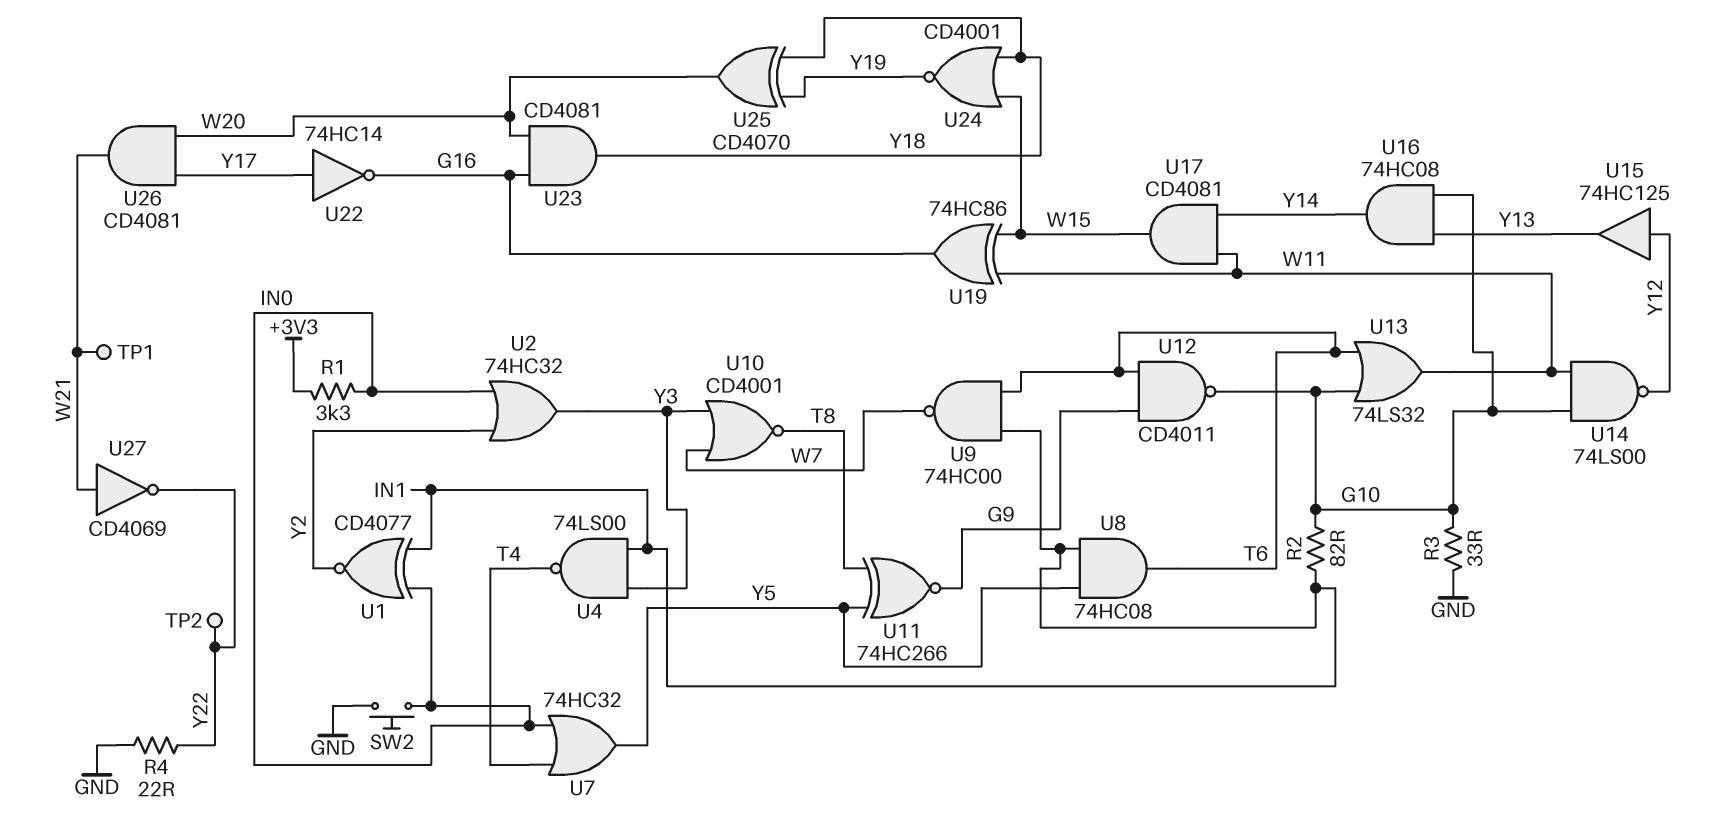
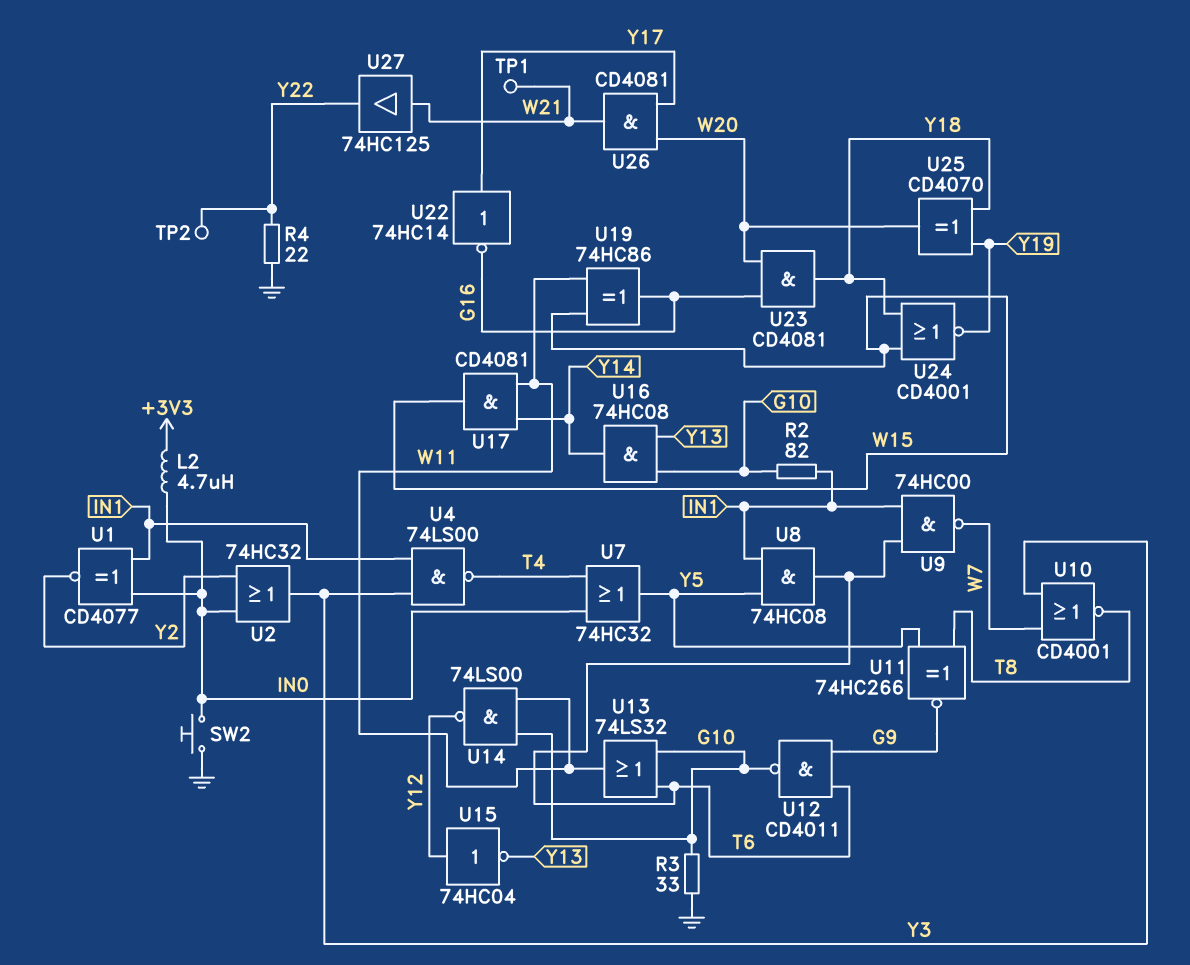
L2: none -> 4.7uH (+3V3, IN0)
R1: 3.3k (+3V3, IN0) -> none
U15: buffer 74HC125 (in Y12, out Y13) -> NOT 74HC04 (in Y12, out Y13)
U27: NOT CD4069 (in W21, out Y22) -> buffer 74HC125 (in W21, out Y22)

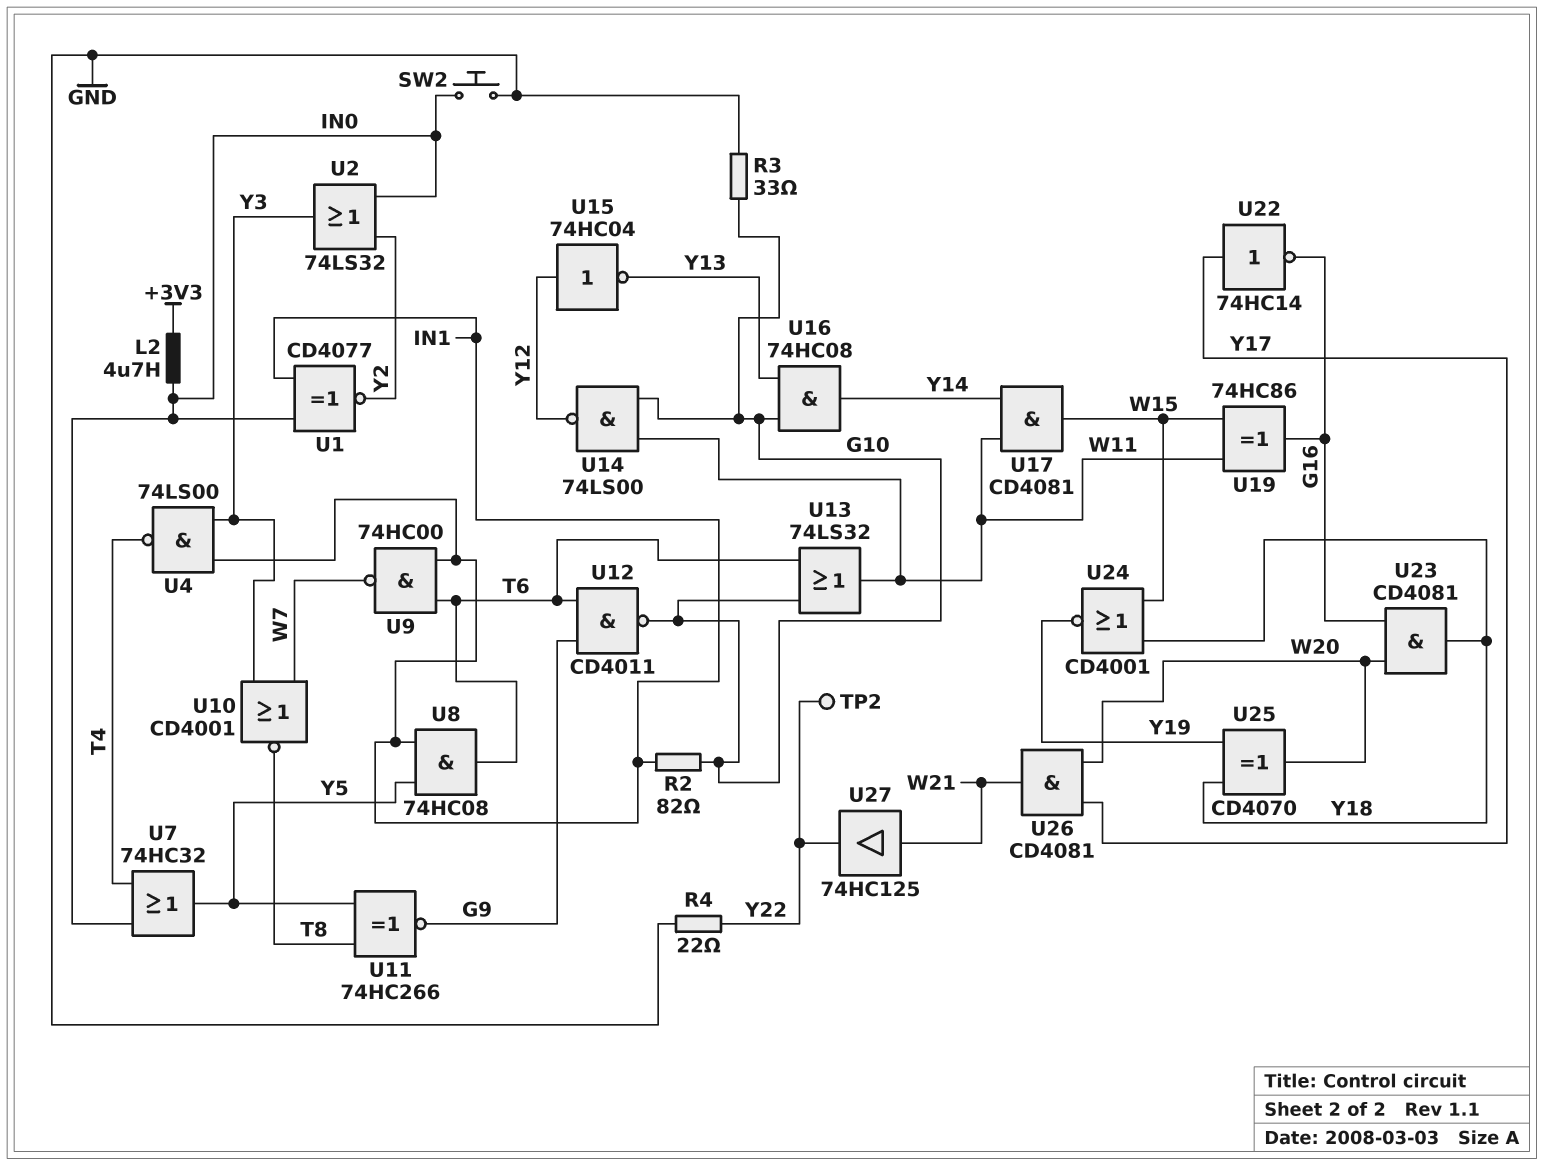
TP1: test point (W21) -> none
U2: OR 74HC32 (in IN0, in Y2, out Y3) -> OR 74LS32 (in IN0, in Y2, out Y3)

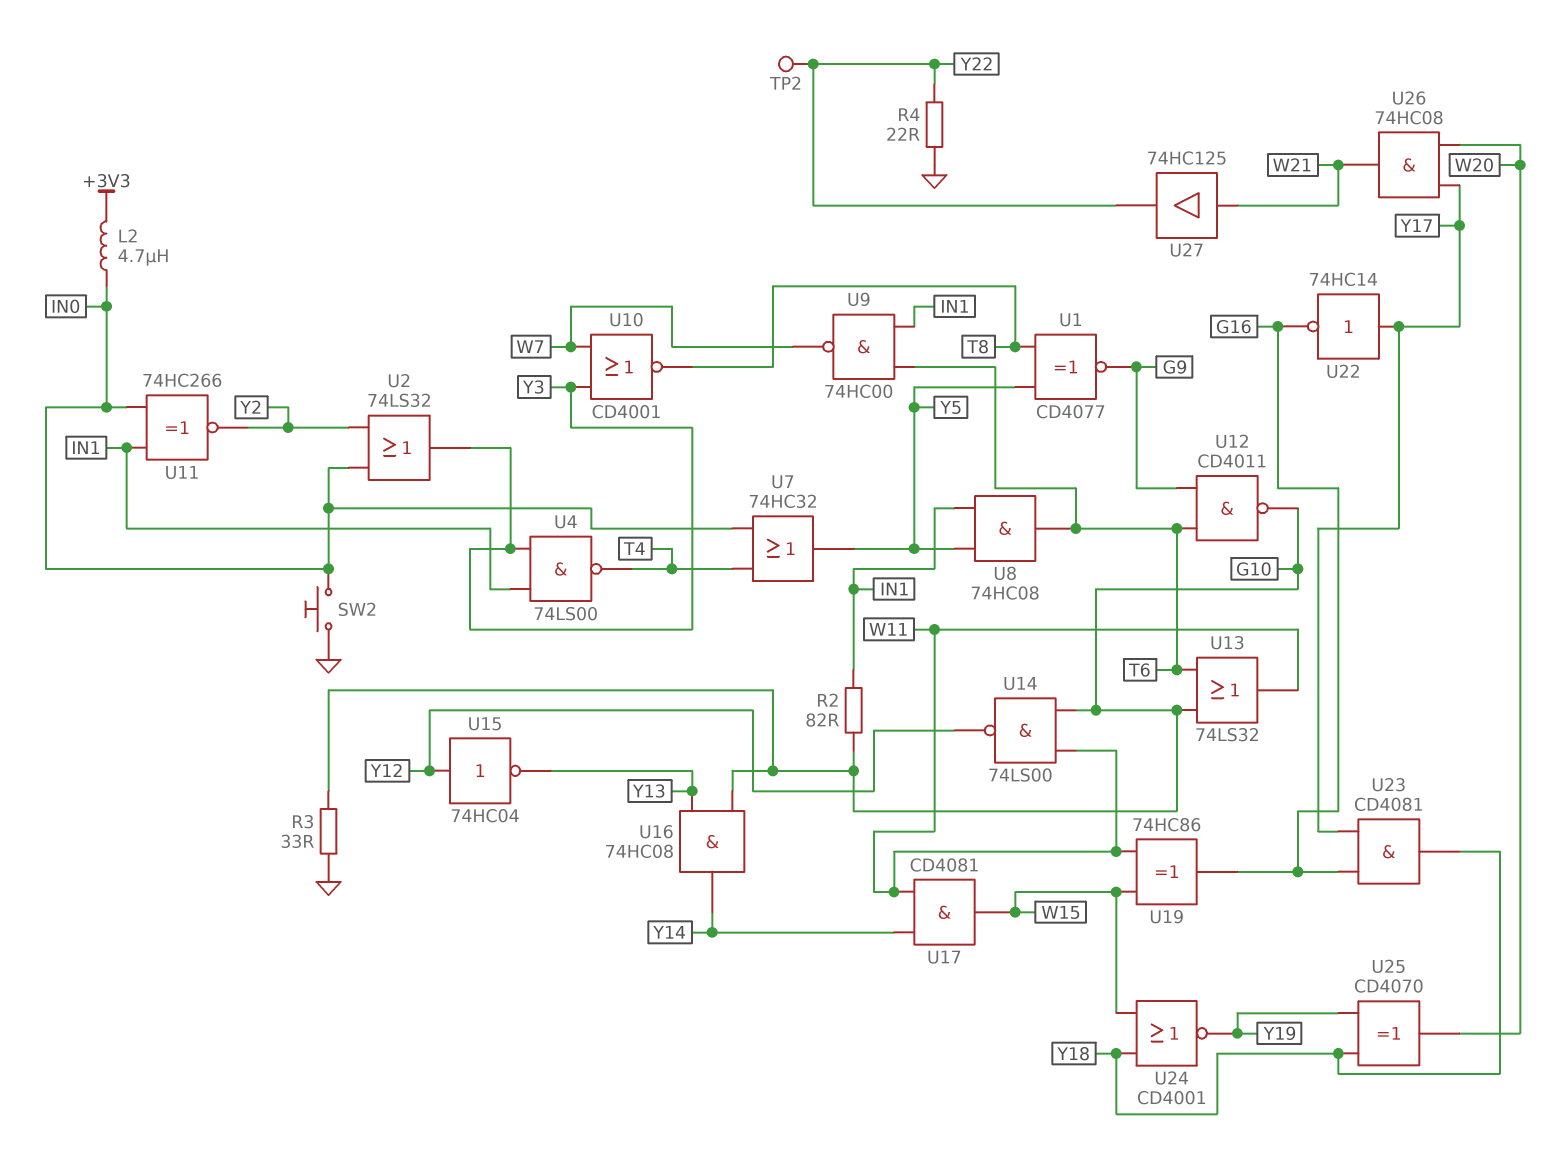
U1: XNOR CD4077 (in IN0, in IN1, out Y2) -> XNOR CD4077 (in T8, in Y5, out G9)
U11: XNOR 74HC266 (in T8, in Y5, out G9) -> XNOR 74HC266 (in IN0, in IN1, out Y2)
U23: AND CD4081 (in G16, in W20, out Y18) -> AND CD4081 (in G16, in Y17, out Y18)
U26: AND CD4081 (in W20, in Y17, out W21) -> AND 74HC08 (in W20, in Y17, out W21)

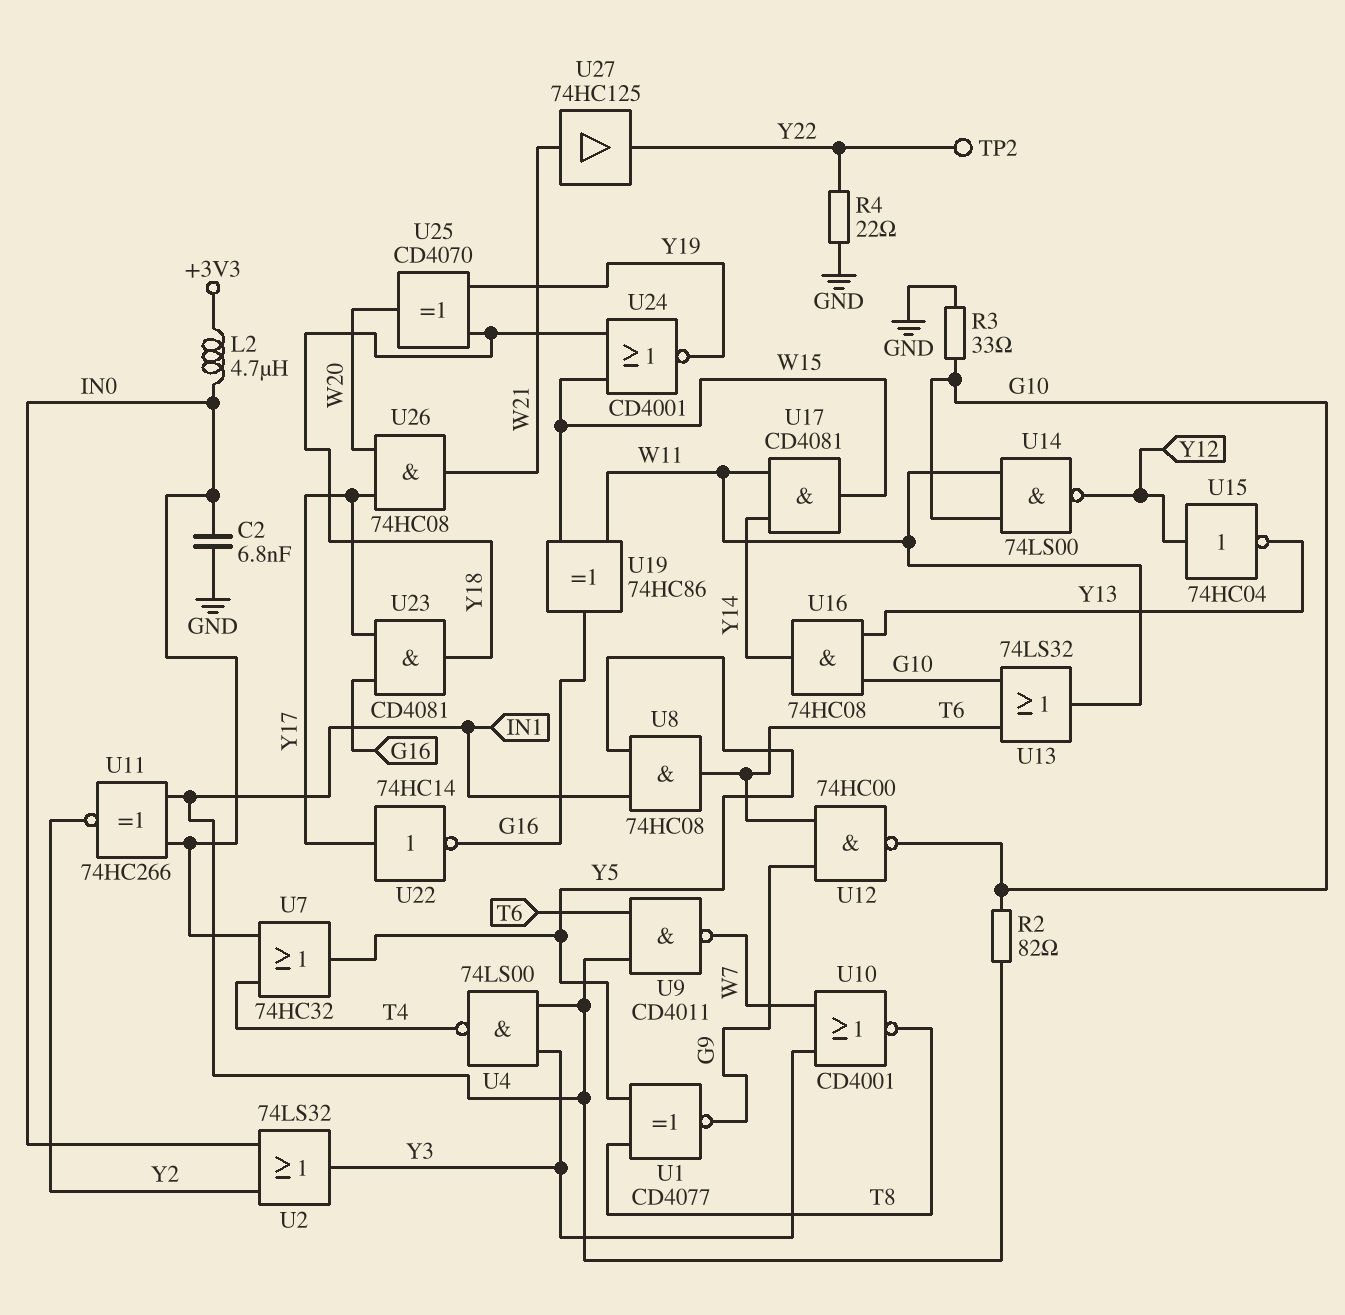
C2: none -> 6.8nF (GND, IN0)
SW2: button (GND, IN0) -> none
U9: NAND 74HC00 (in IN1, in T6, out W7) -> NAND CD4011 (in IN1, in T6, out W7)
U12: NAND CD4011 (in G9, in T6, out G10) -> NAND 74HC00 (in G9, in T6, out G10)

